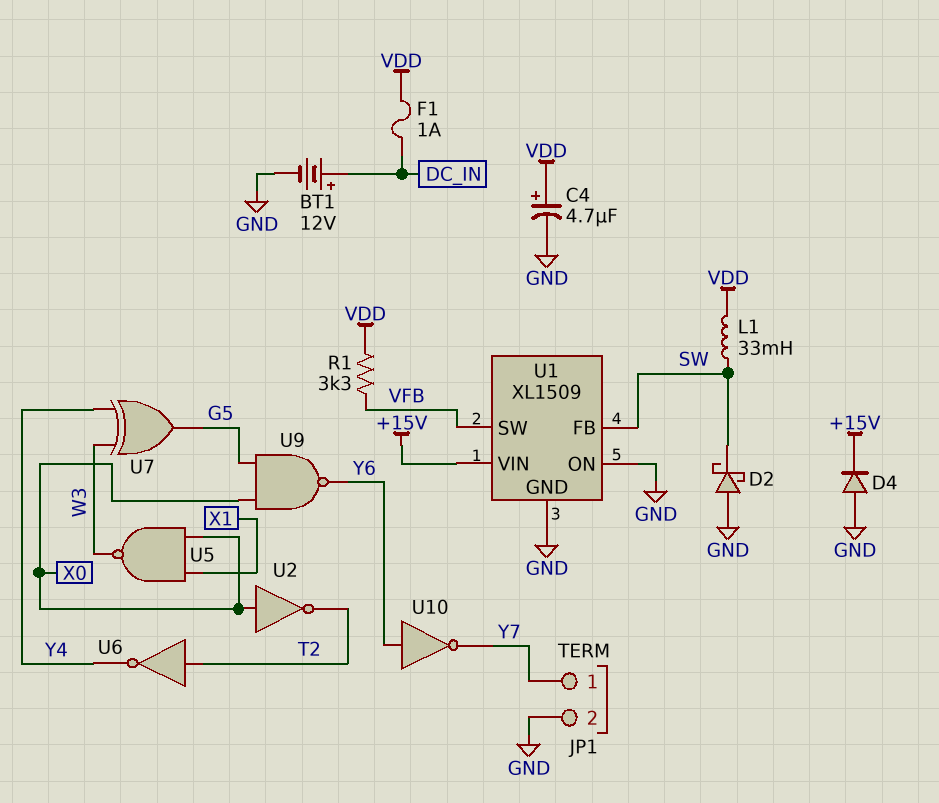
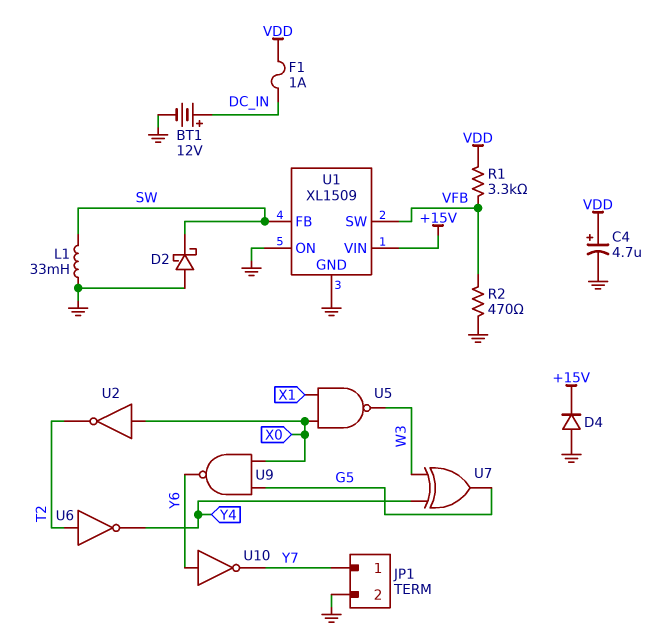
L1: 33mH (SW, VDD) -> 33mH (GND, SW)
R2: none -> 470 (GND, VFB)

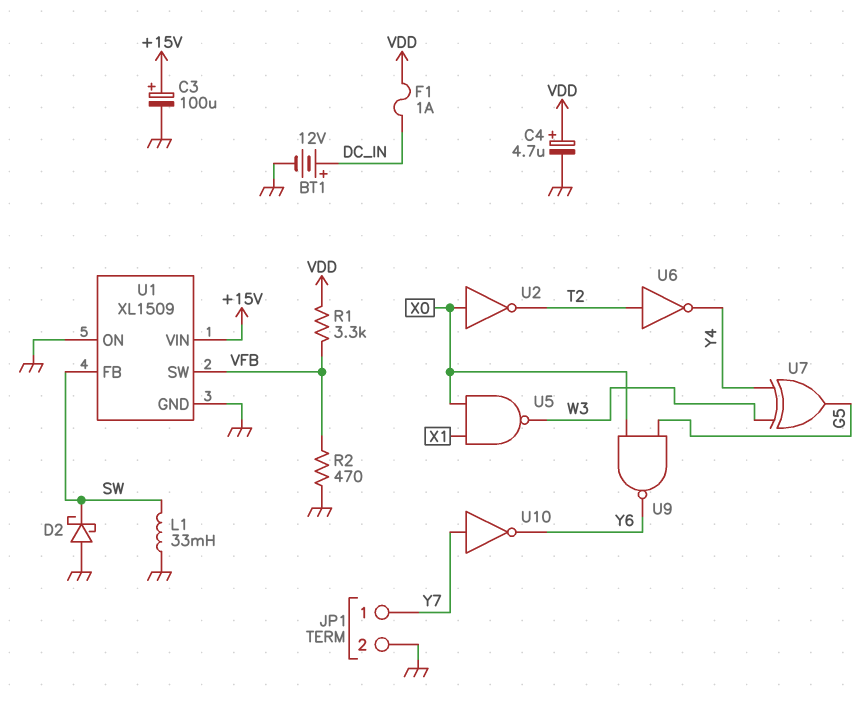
C3: none -> 100uF (plus +15V, minus GND)
D4: diode (A GND, K +15V) -> none
U10: NOT (in Y6, out Y7) -> NOT (in Y7, out Y6)

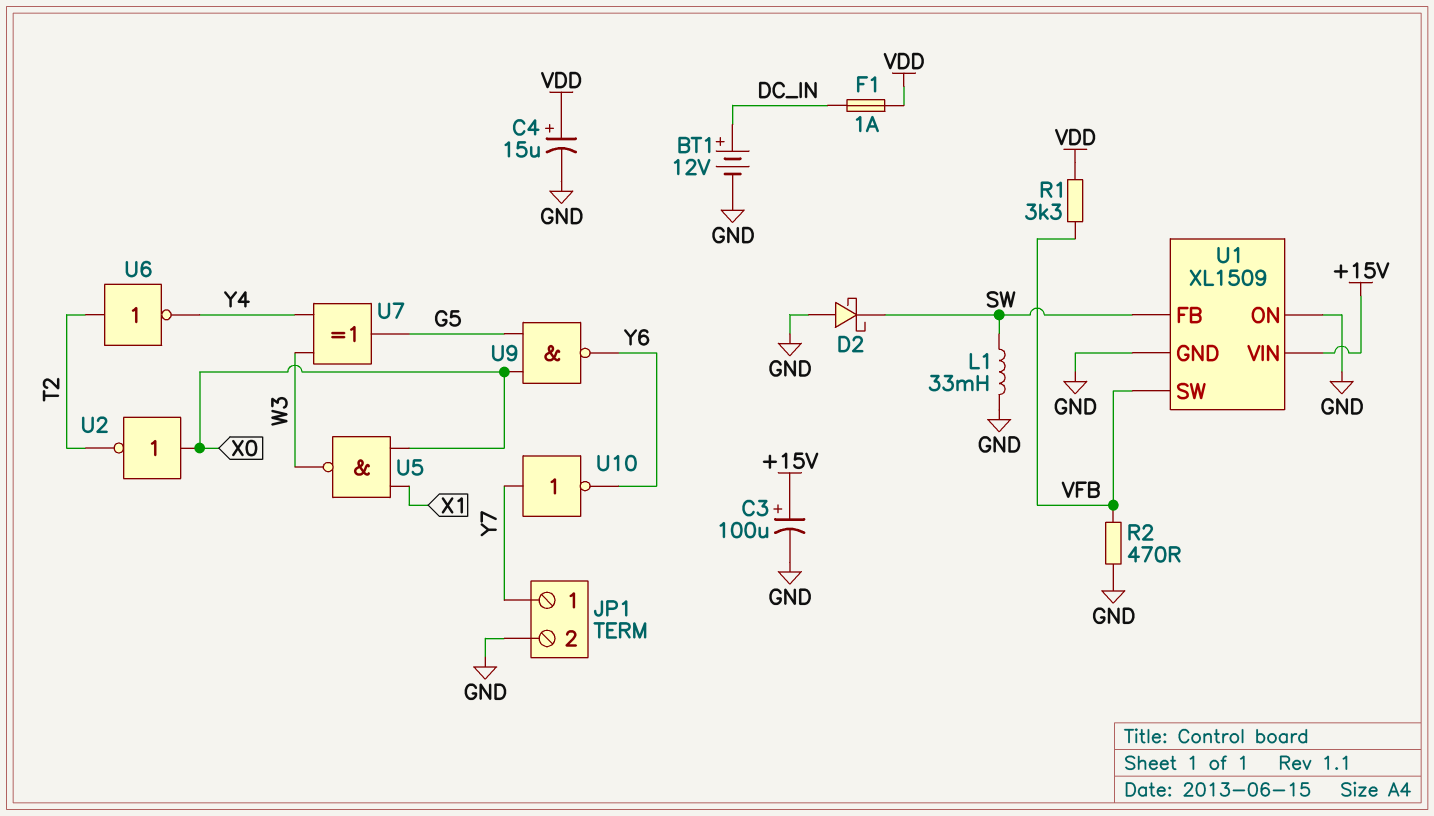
C4: 4.7uF (plus VDD, minus GND) -> 15uF (plus VDD, minus GND)

